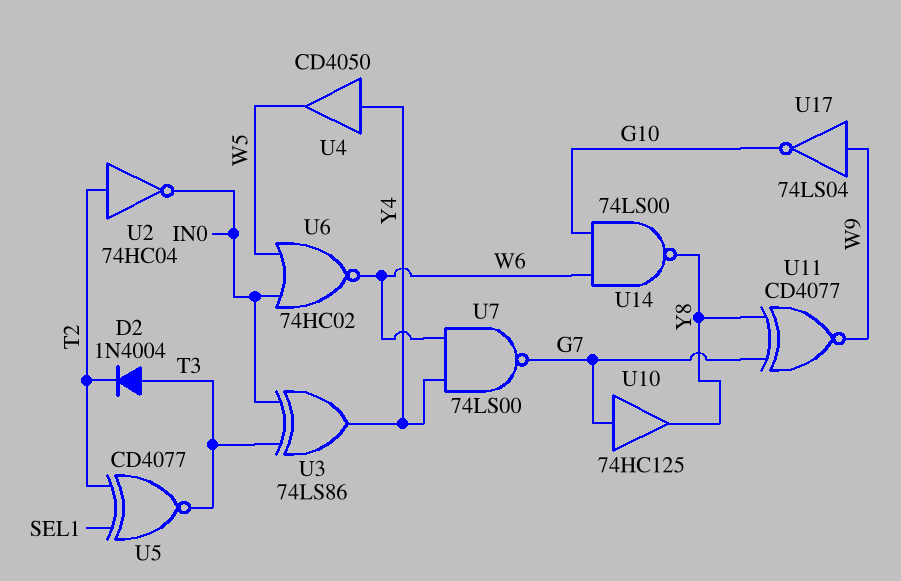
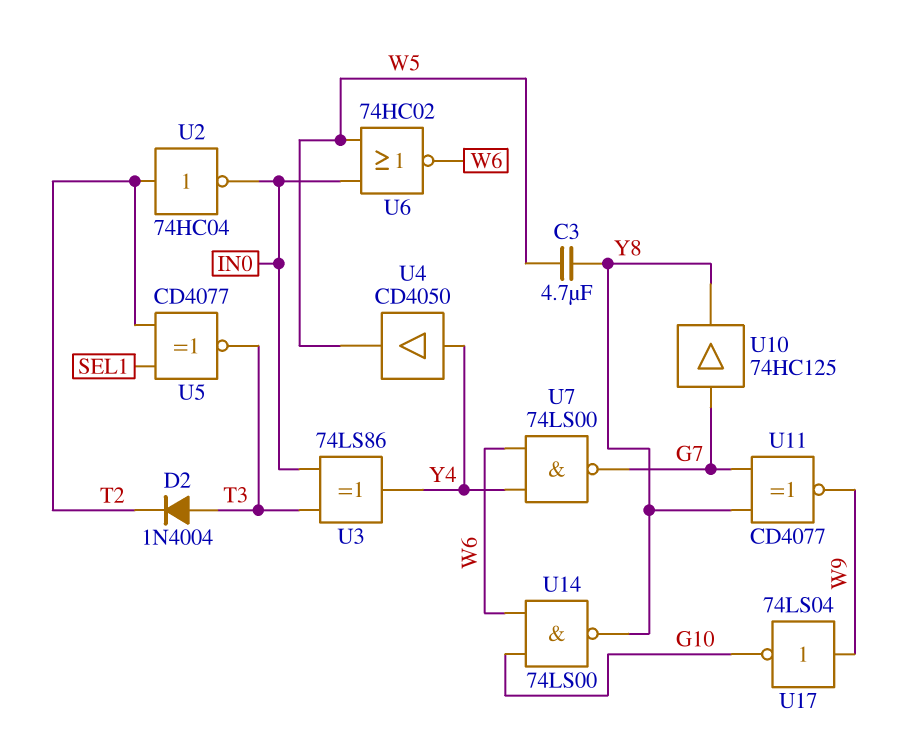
C3: none -> 4.7uF (W5, Y8)

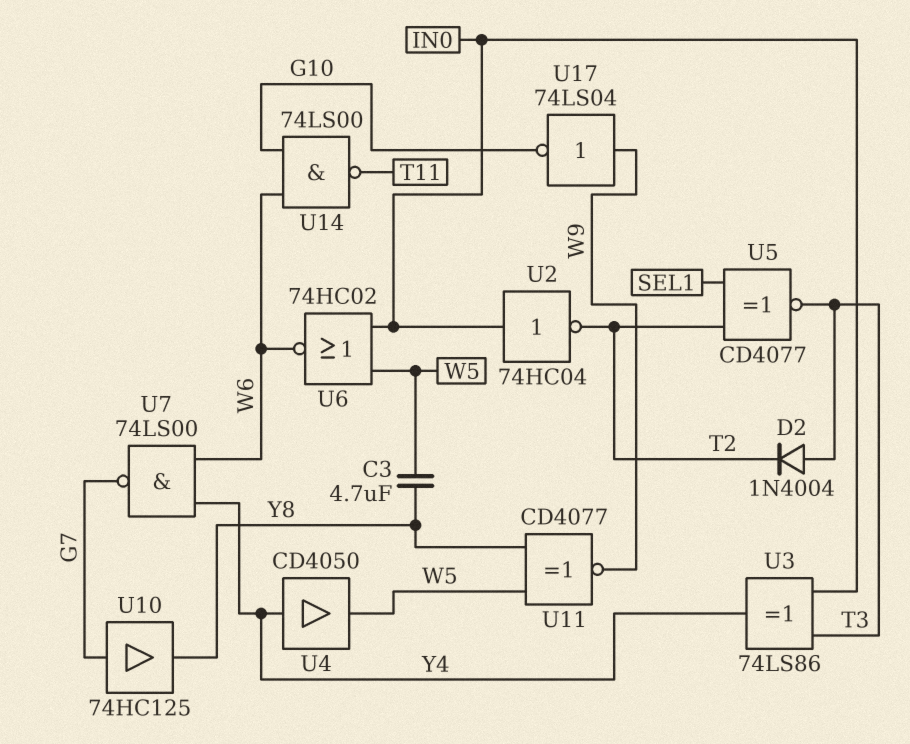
U2: NOT 74HC04 (in T2, out IN0) -> NOT 74HC04 (in IN0, out T2)
U11: XNOR CD4077 (in G7, in Y8, out W9) -> XNOR CD4077 (in W5, in Y8, out W9)
U14: NAND 74LS00 (in G10, in W6, out Y8) -> NAND 74LS00 (in G10, in W6, out T11)

